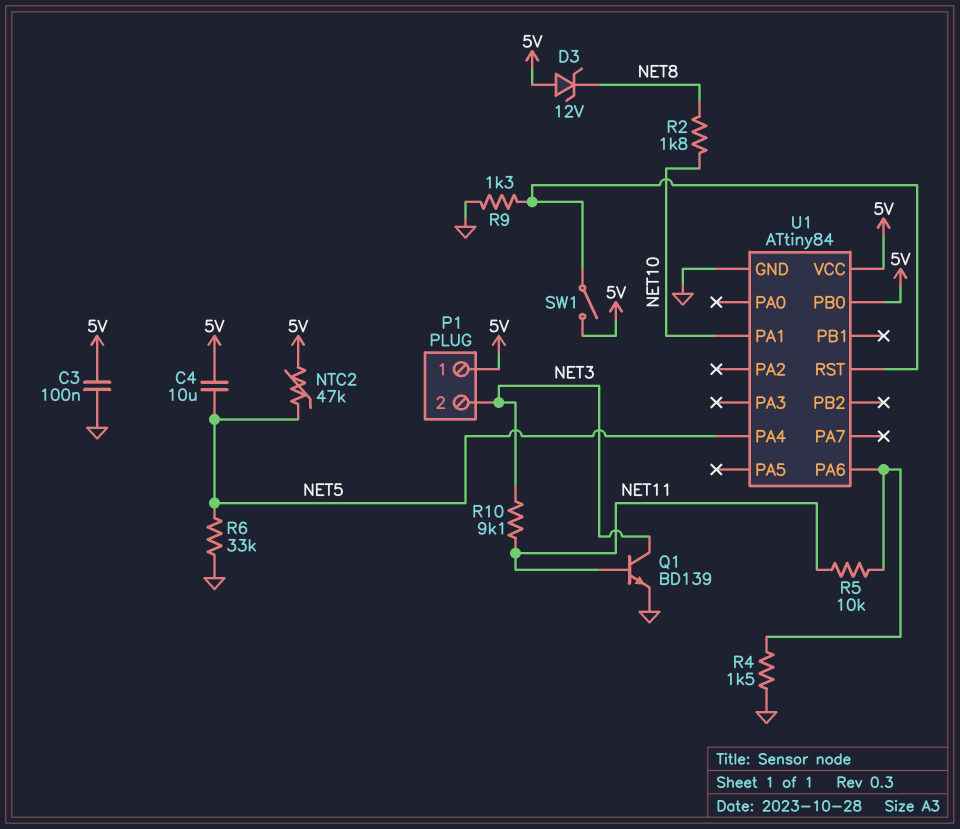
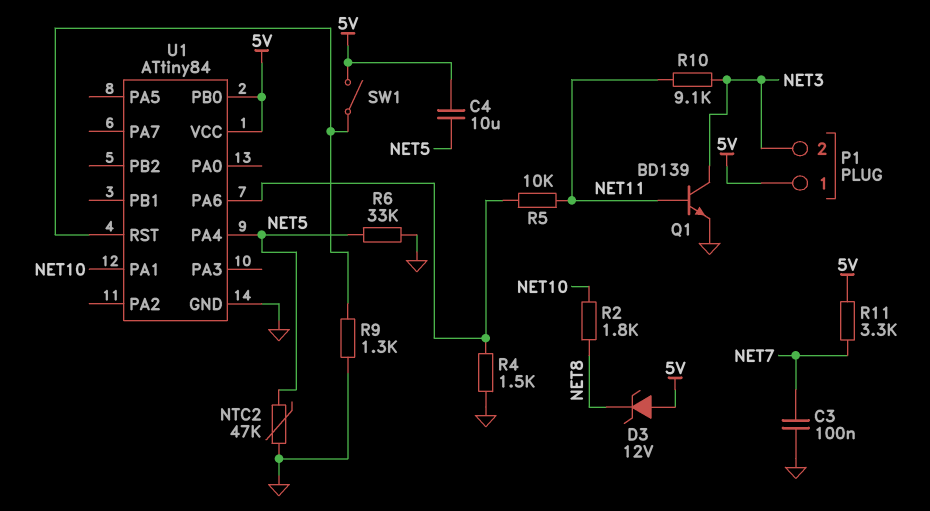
C3: 100nF (5V, GND) -> 100nF (GND, NET7)
NTC2: 47k (5V, NET5) -> 47k (GND, NET5)
R11: none -> 3.3k (5V, NET7)

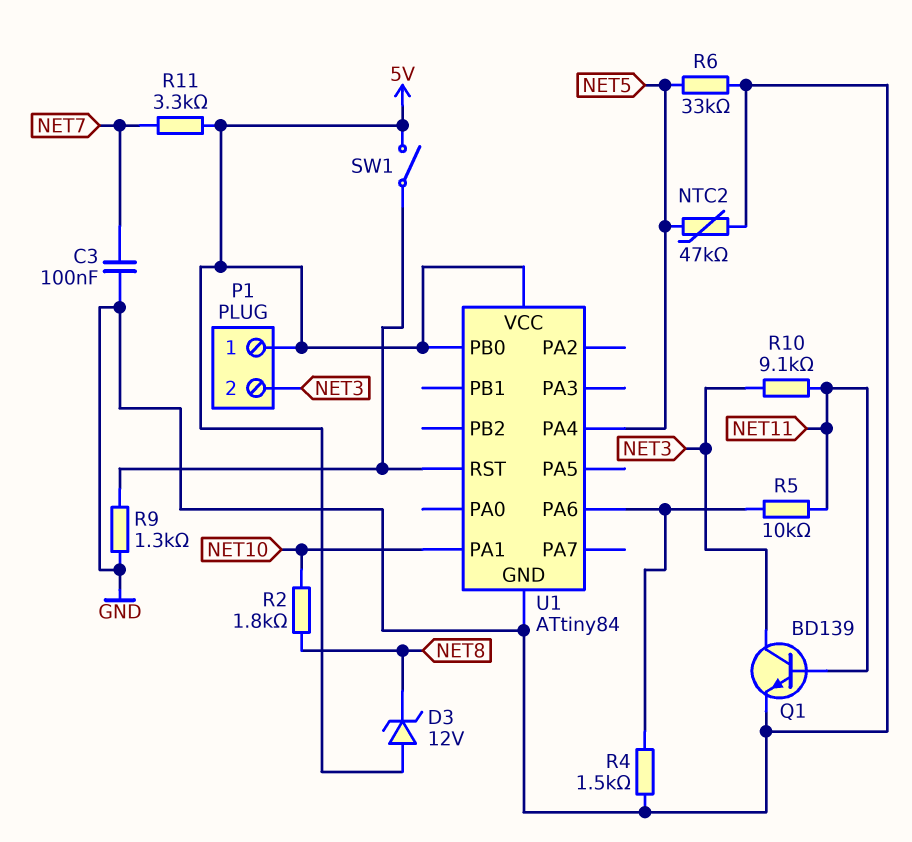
C4: 10uF (5V, NET5) -> none

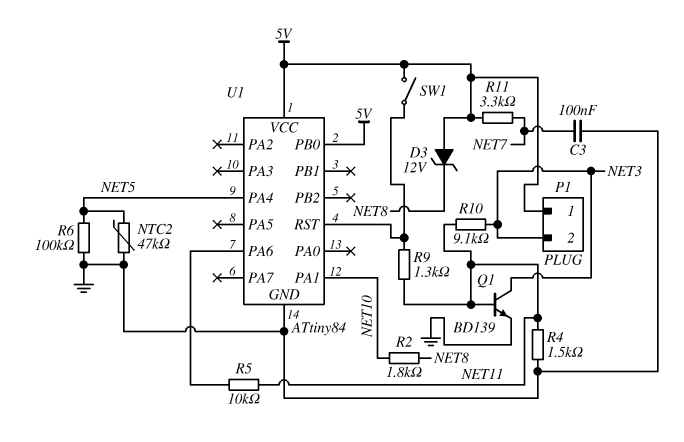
R4: 1.5k (GND, U1/PA6) -> 1.5k (GND, NET11)
R6: 33k (GND, NET5) -> 100k (GND, NET5)
R9: 1.3k (GND, U1/RST) -> 1.3k (NET11, U1/RST)

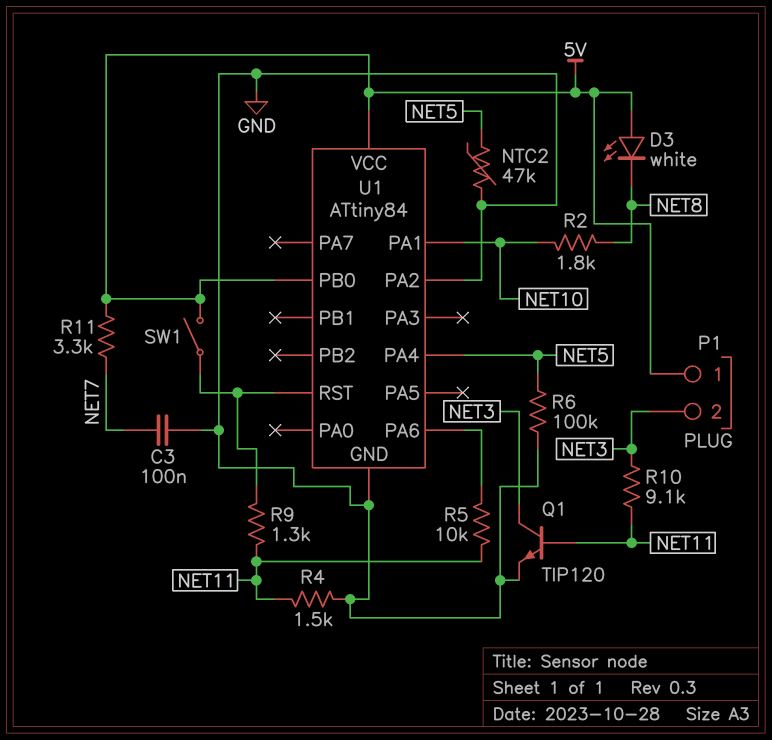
D3: zener 12V (A 5V, K NET8) -> LED white (A 5V, K NET8)
Q1: NPN BD139 (B NET11, C NET3, E GND) -> NPN TIP120 (B NET11, C NET3, E GND)
U1 pin PA2: none -> GND

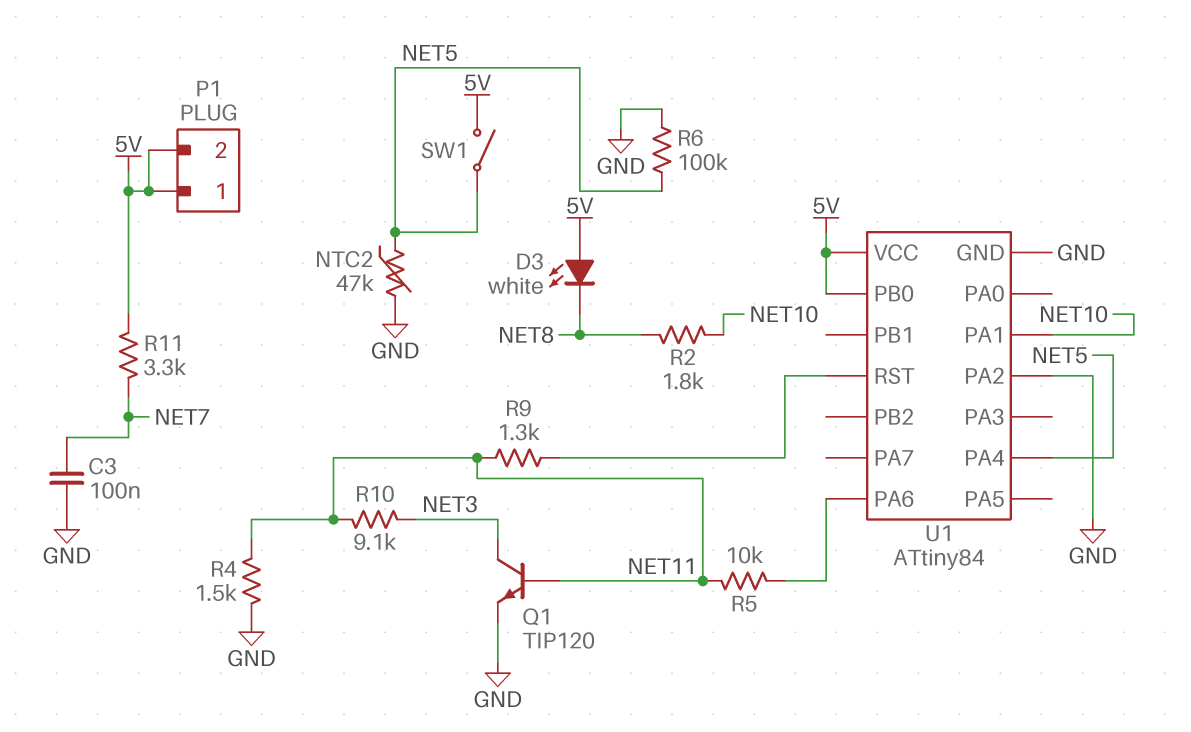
P1 pin 2: NET3 -> 5V
SW1: switch (5V, U1/RST) -> switch (5V, NET5)

